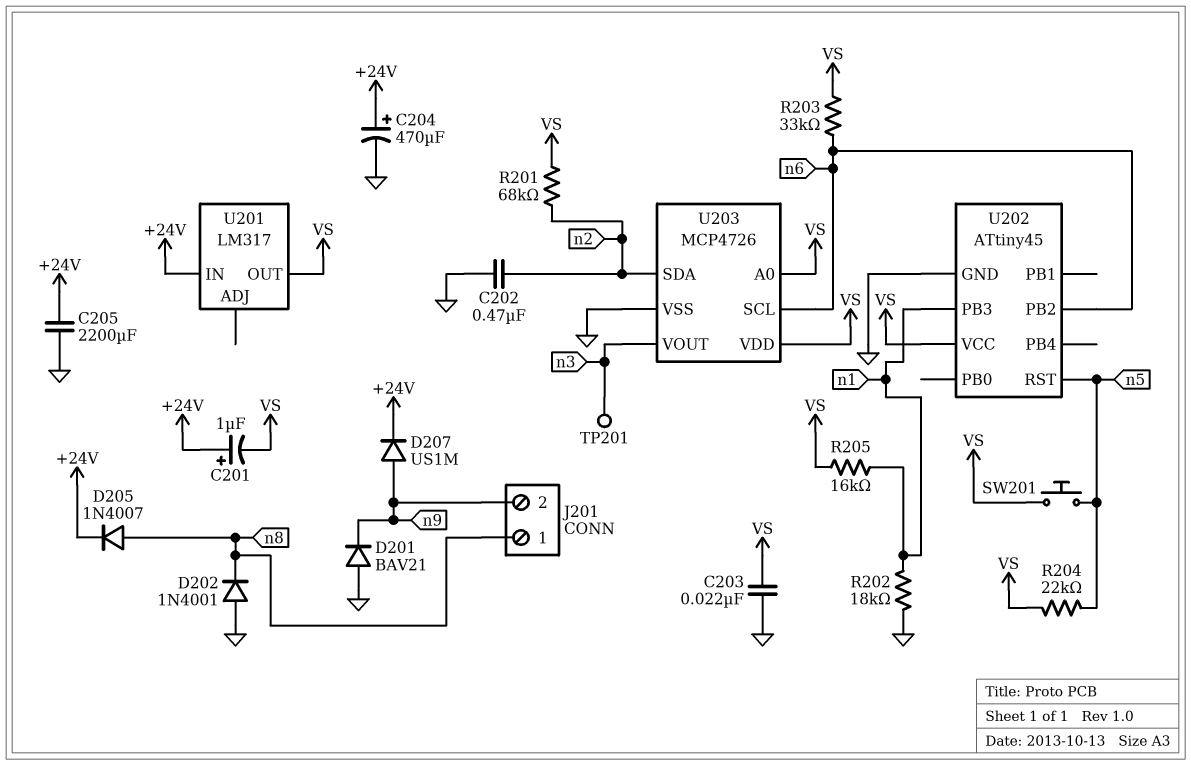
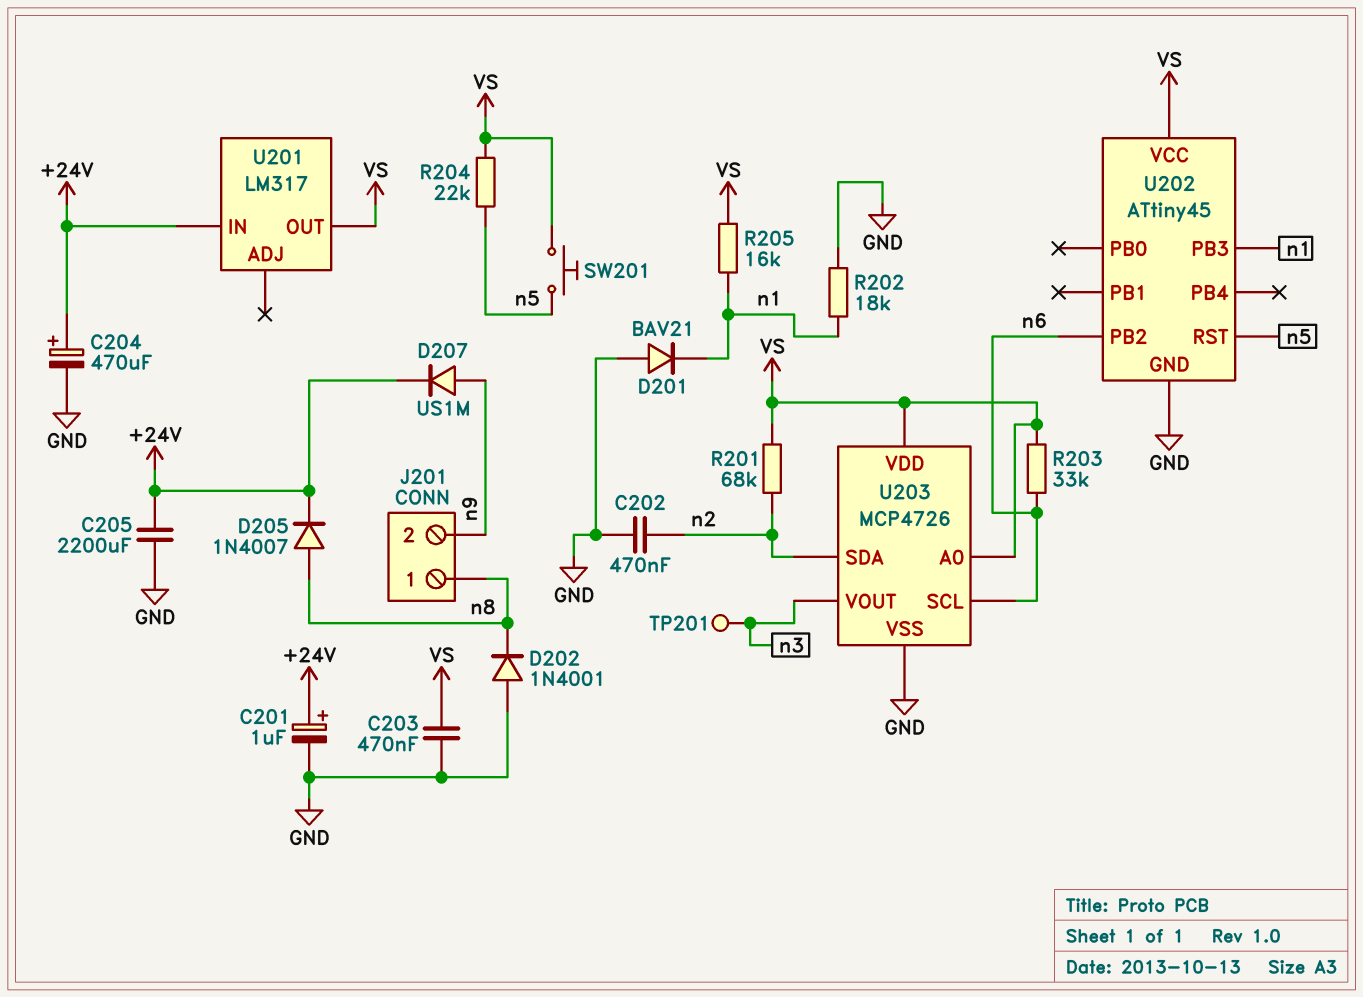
C201: 1uF (plus +24V, minus VS) -> 1uF (plus +24V, minus GND)
C203: 22nF (GND, VS) -> 470nF (GND, VS)
D201: diode BAV21 (A GND, K n9) -> diode BAV21 (A GND, K n1)

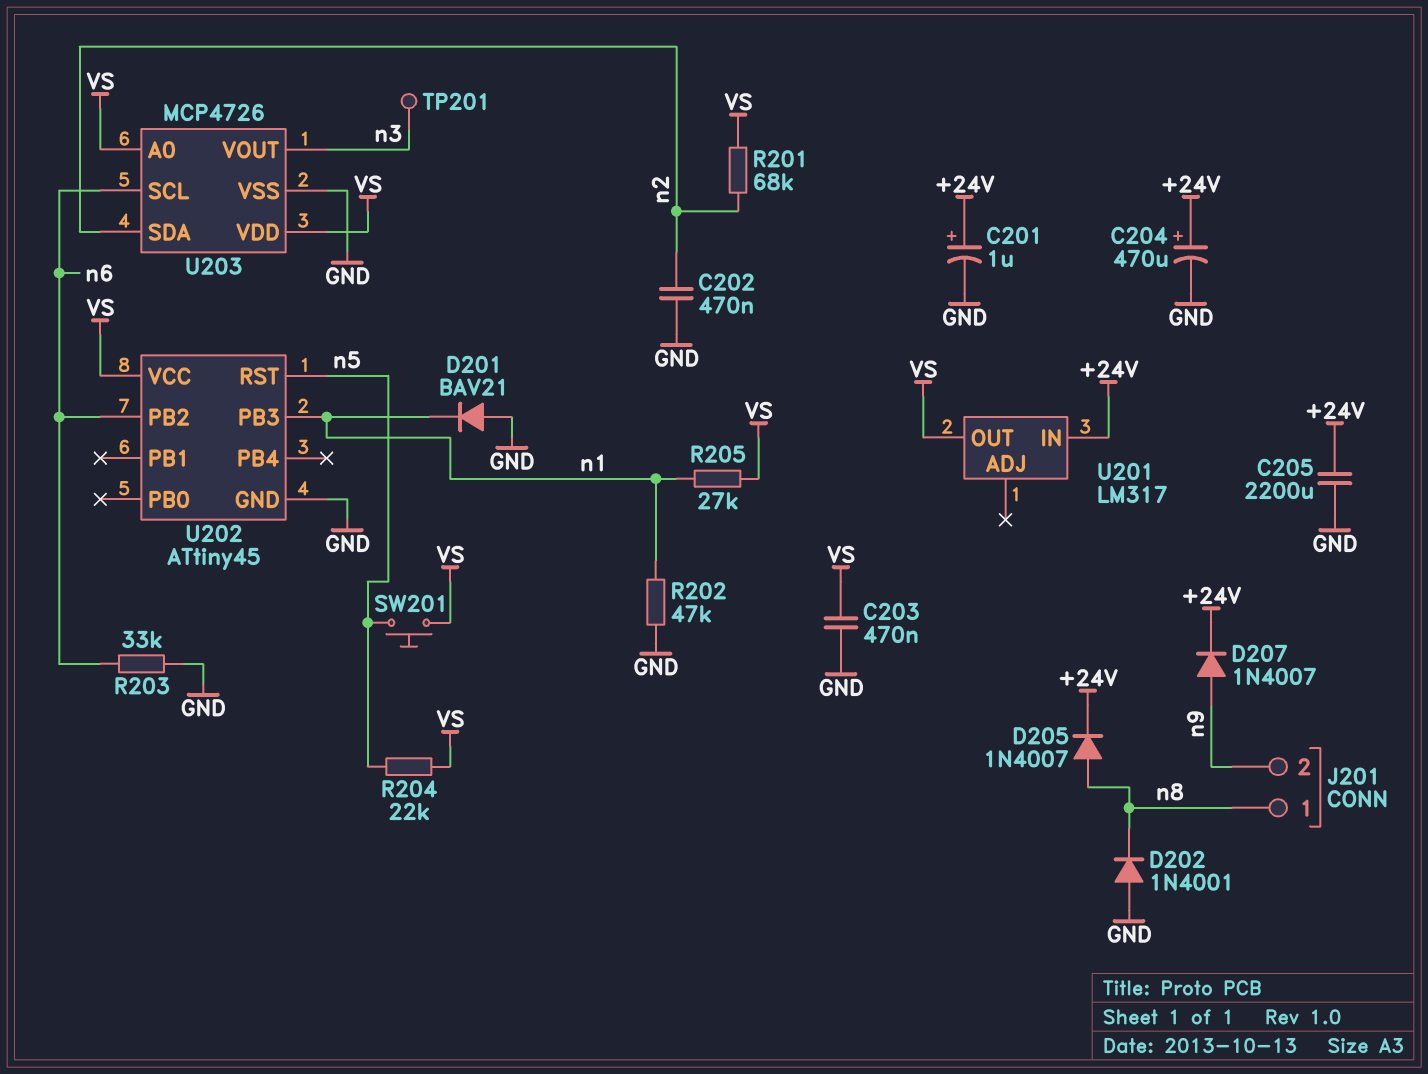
D207: diode US1M (A n9, K +24V) -> diode 1N4007 (A n9, K +24V)
R202: 18k (GND, n1) -> 47k (GND, n1)
R203: 33k (VS, n6) -> 33k (GND, n6)
R205: 16k (VS, n1) -> 27k (VS, n1)

